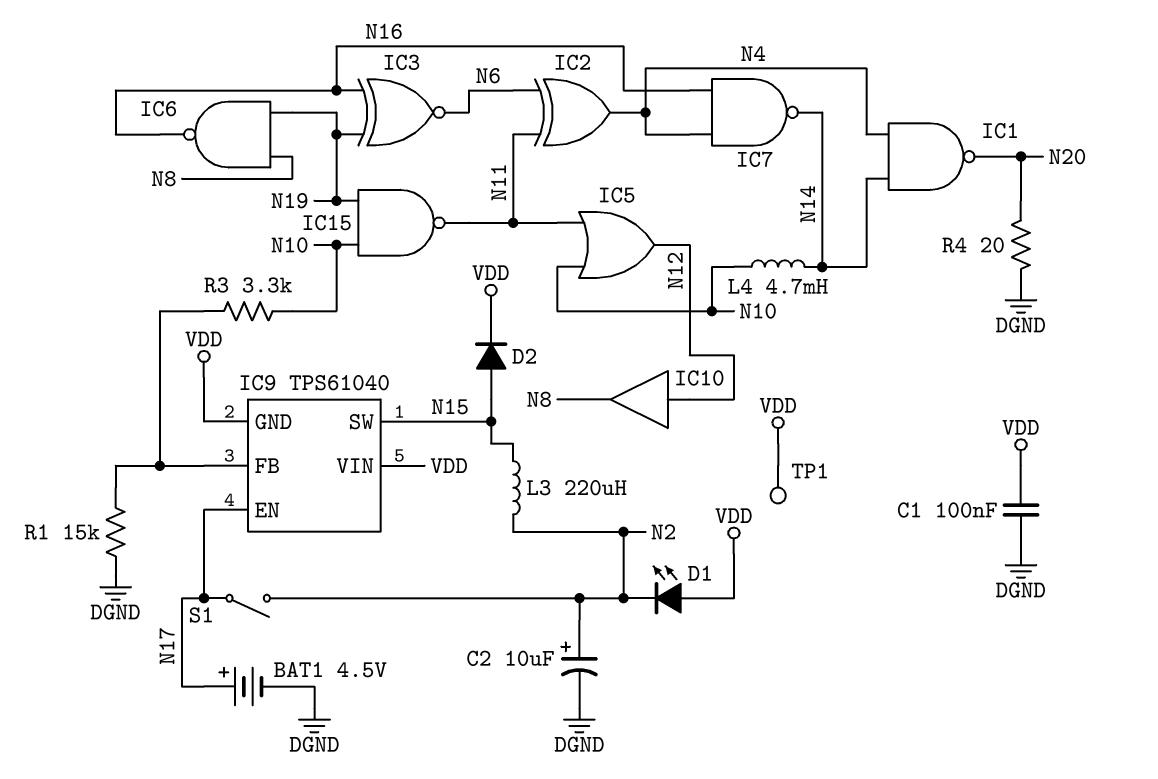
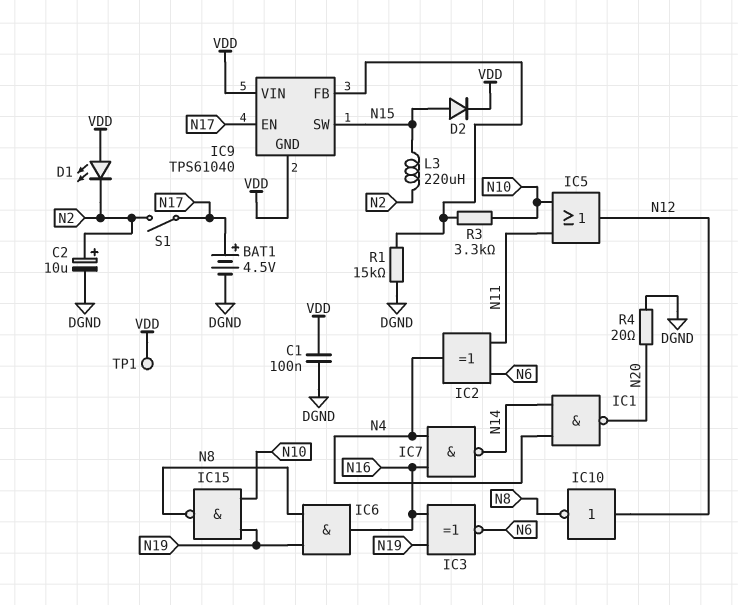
IC6: NAND (in N8, in N19, out N16) -> AND (in N8, in N19, out N16)
IC10: buffer (in N12, out N8) -> NOT (in N12, out N8)
IC15: NAND (in N10, in N19, out N11) -> NAND (in N10, in N19, out N8)
L4: 4.7mH (N10, N14) -> none

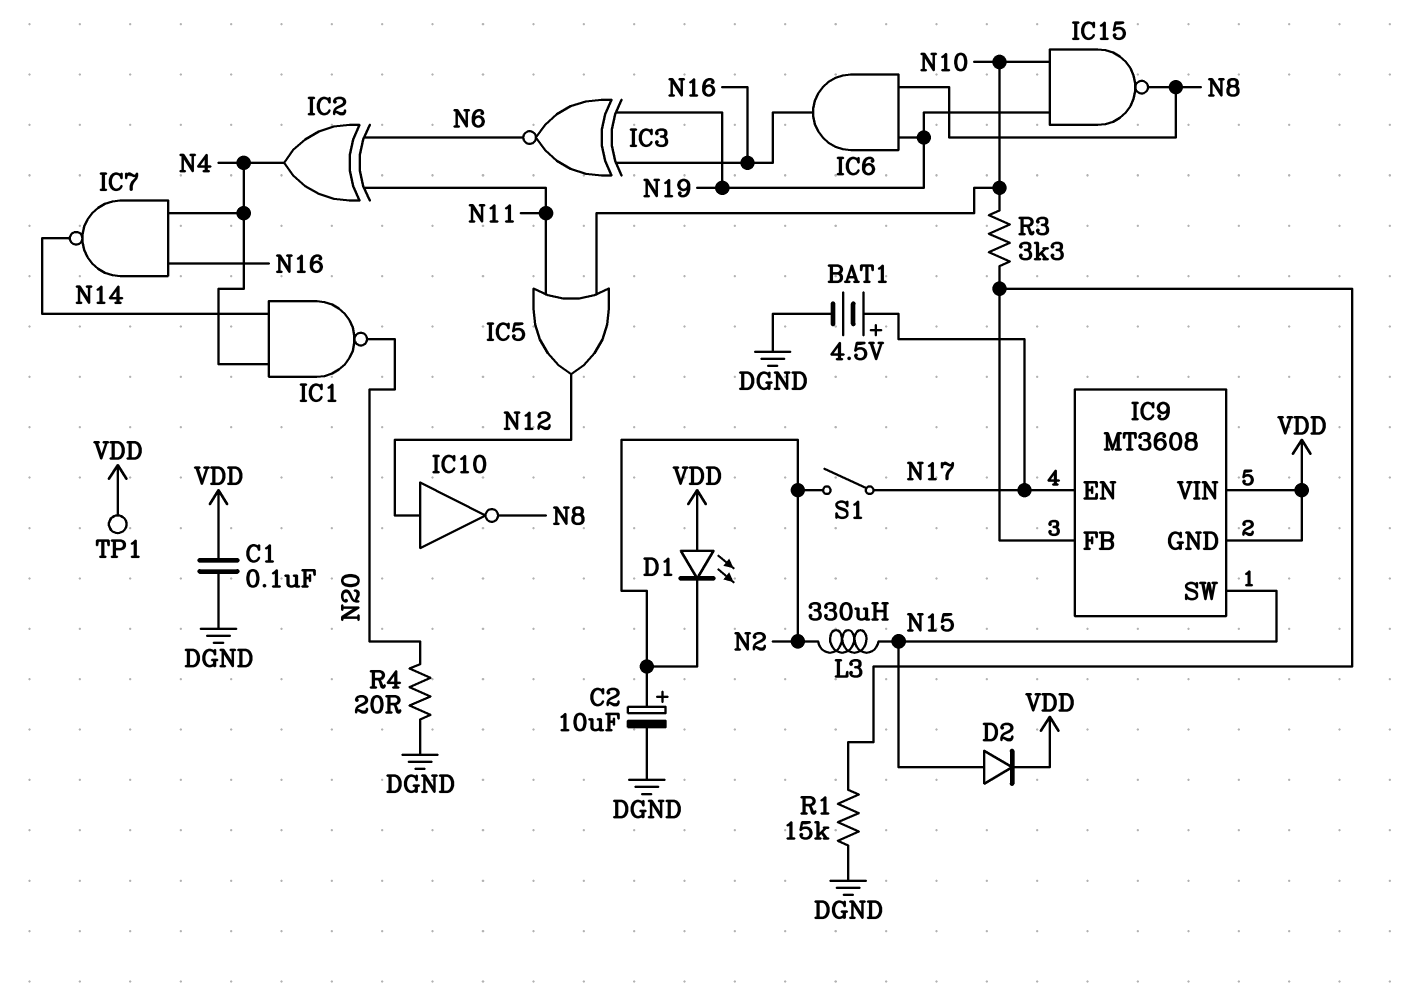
IC9: TPS61040 -> MT3608
L3: 220uH (N2, N15) -> 330uH (N2, N15)

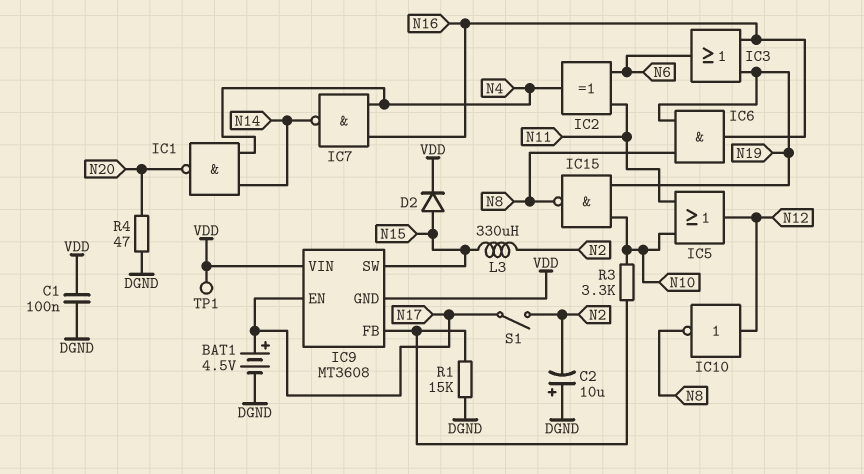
C2: 10uF (plus N2, minus DGND) -> 10uF (plus DGND, minus N2)
D1: LED (A VDD, K N2) -> none
IC3: XNOR (in N16, in N19, out N6) -> OR (in N16, in N19, out N6)
R4: 20 (DGND, N20) -> 47 (DGND, N20)

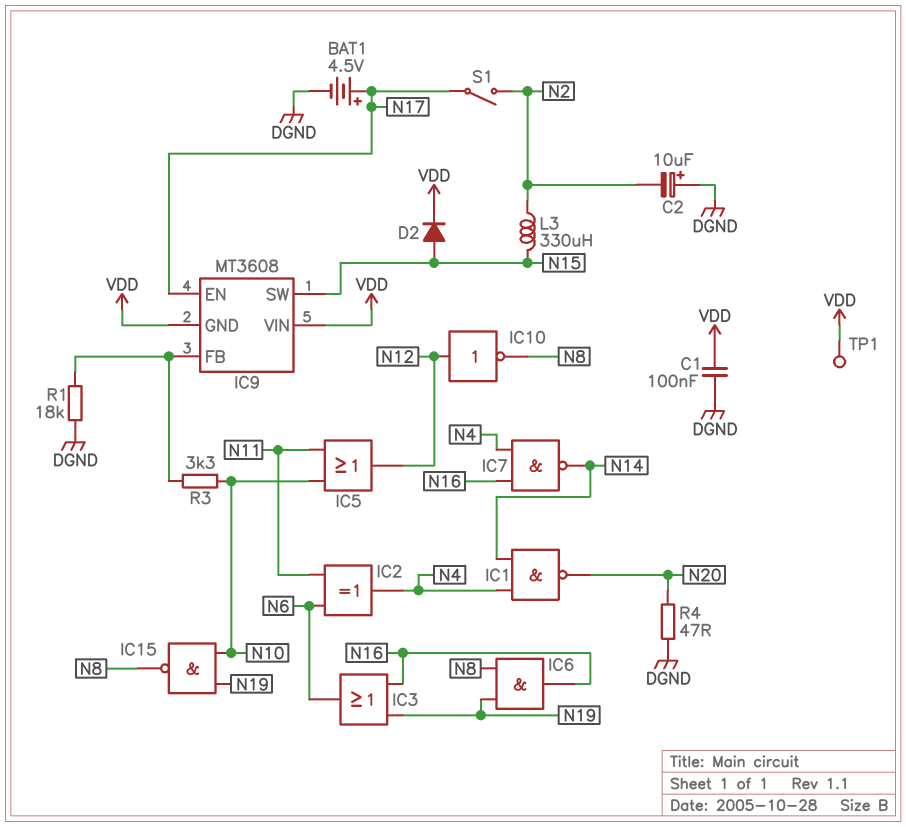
R1: 15k (DGND, IC9/FB) -> 18k (DGND, IC9/FB)

